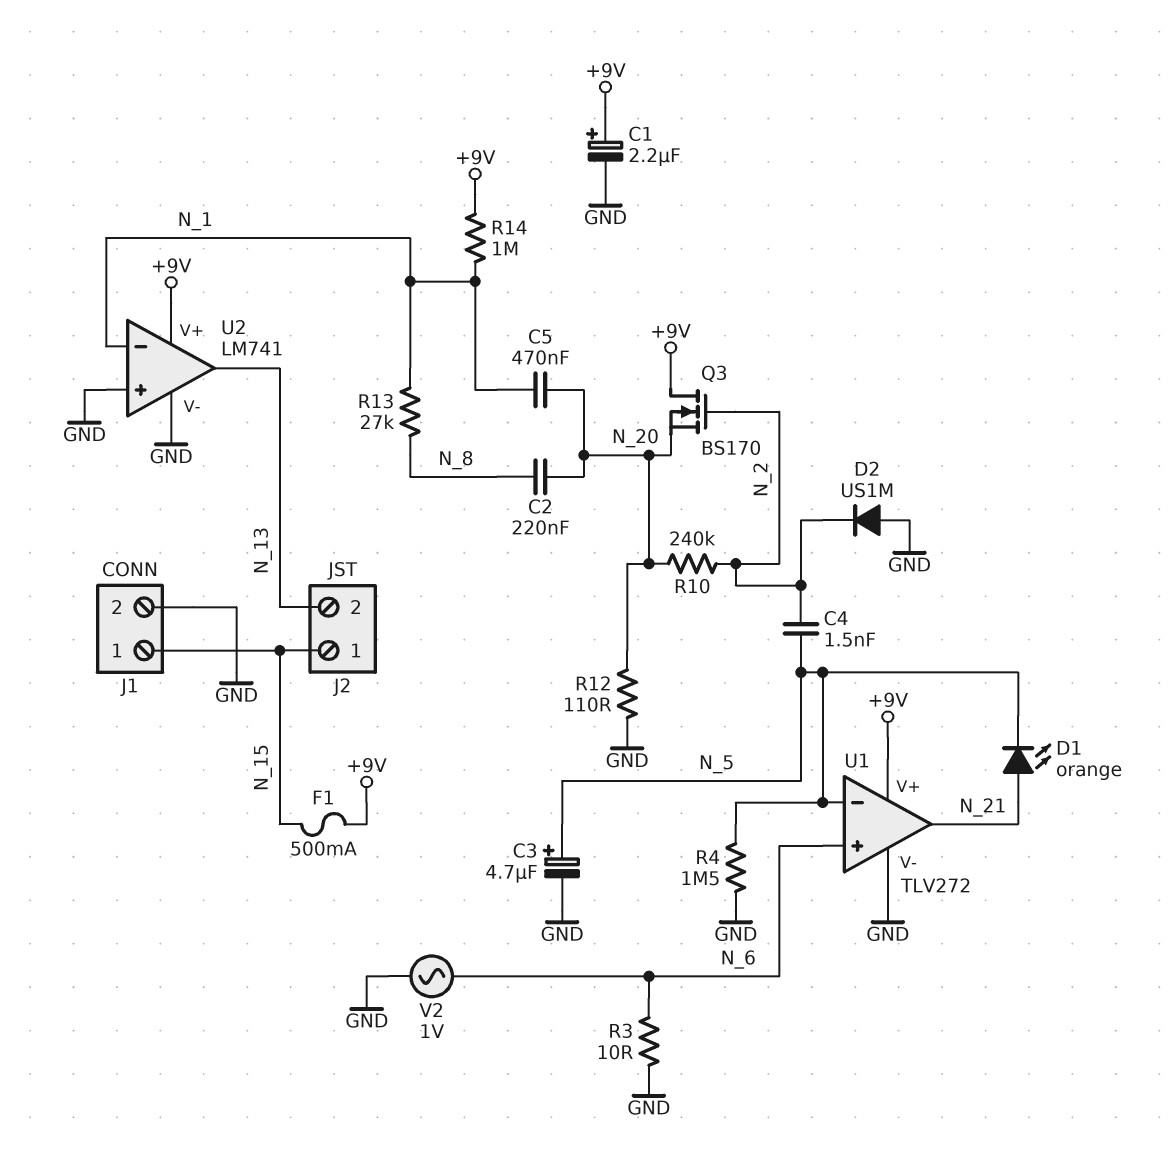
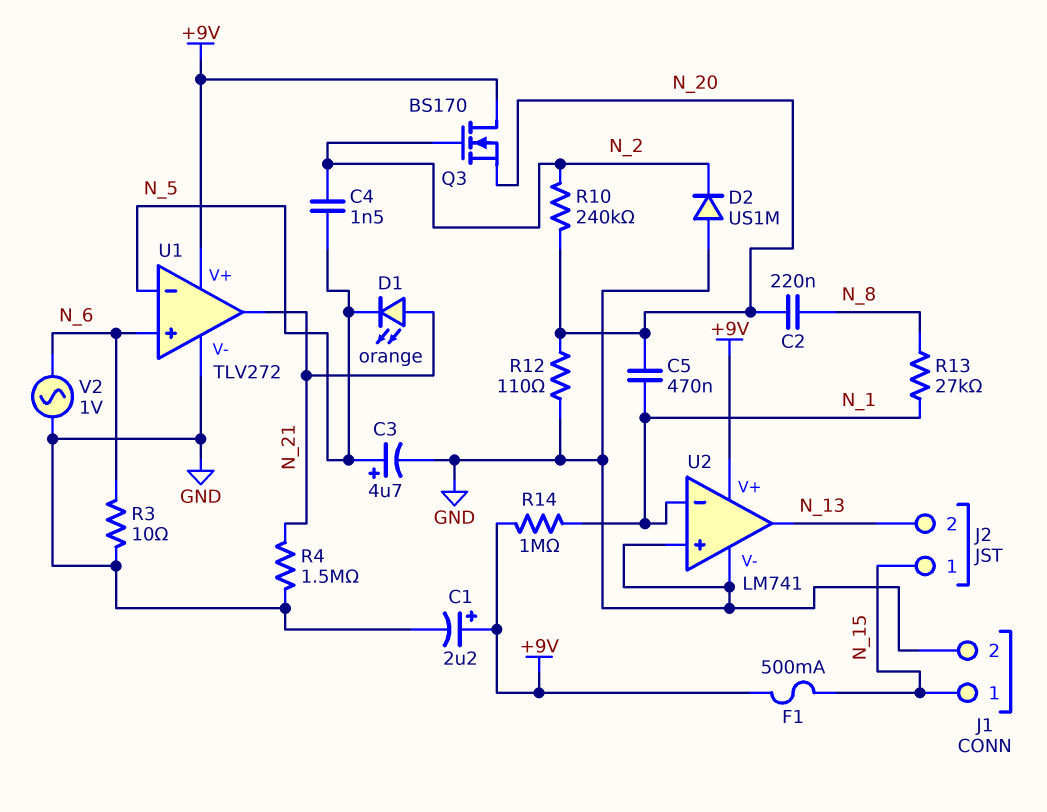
R4: 1.5M (GND, N_5) -> 1.5M (GND, N_21)

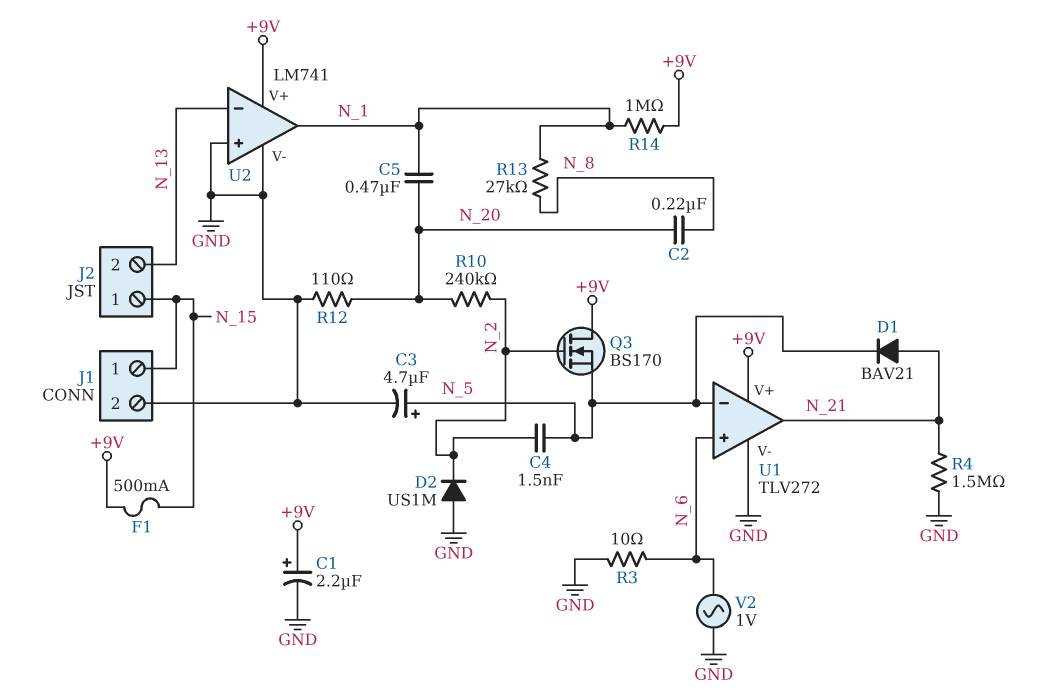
D1: LED orange (A N_21, K N_5) -> diode BAV21 (A N_21, K N_5)
Q3: NMOS BS170 (G N_2, D +9V, S N_20) -> NMOS BS170 (G N_2, D +9V, S N_5)
U2 pin in-: N_1 -> N_13
U2 pin out: N_13 -> N_1

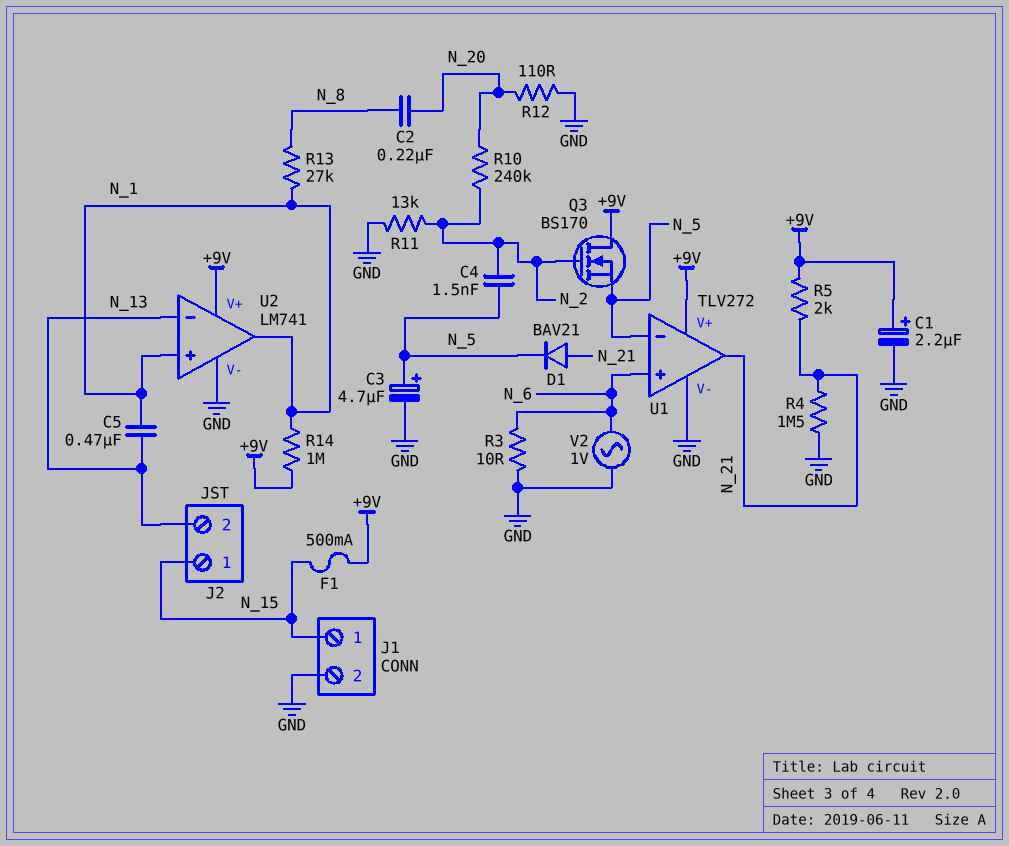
C5: 470nF (N_1, N_20) -> 470nF (N_1, N_13)
D2: diode US1M (A GND, K N_2) -> none
R5: none -> 2k (+9V, N_21)
R11: none -> 13k (GND, N_2)
U2 pin in+: GND -> N_1

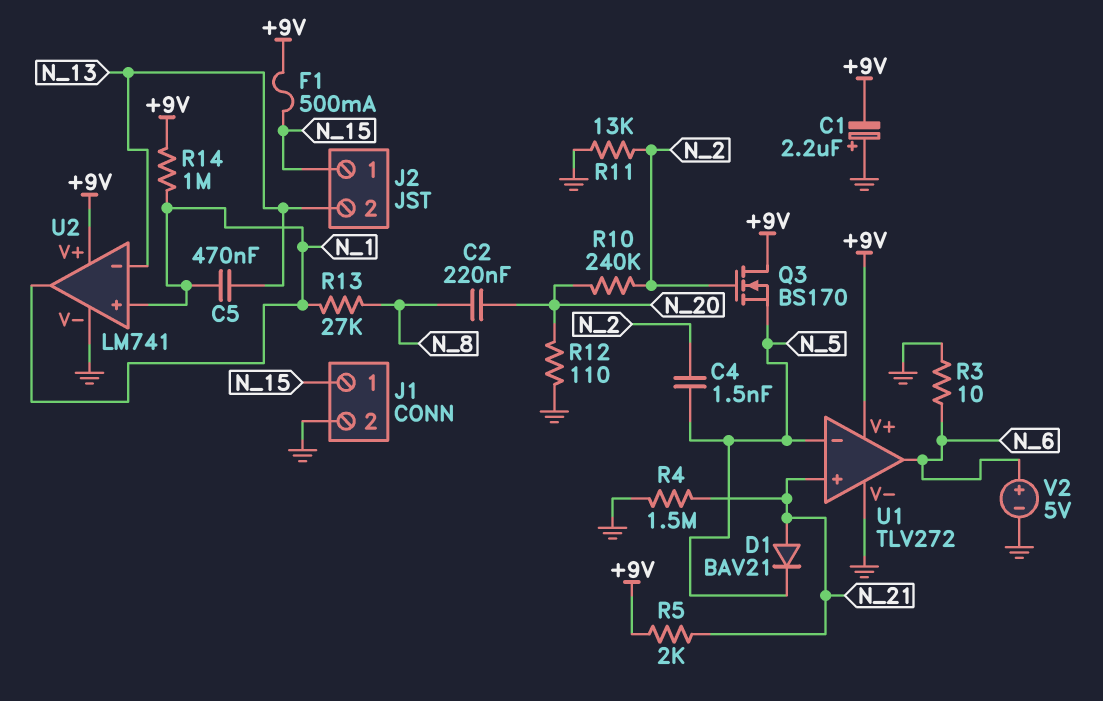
C1: 2.2uF (plus +9V, minus GND) -> 2.2uF (plus GND, minus +9V)
C3: 4.7uF (plus N_5, minus GND) -> none
U1 pin in+: N_6 -> N_21
U1 pin out: N_21 -> N_6
V2: AC 1V (GND, N_6) -> 5V (plus N_6, minus GND)

